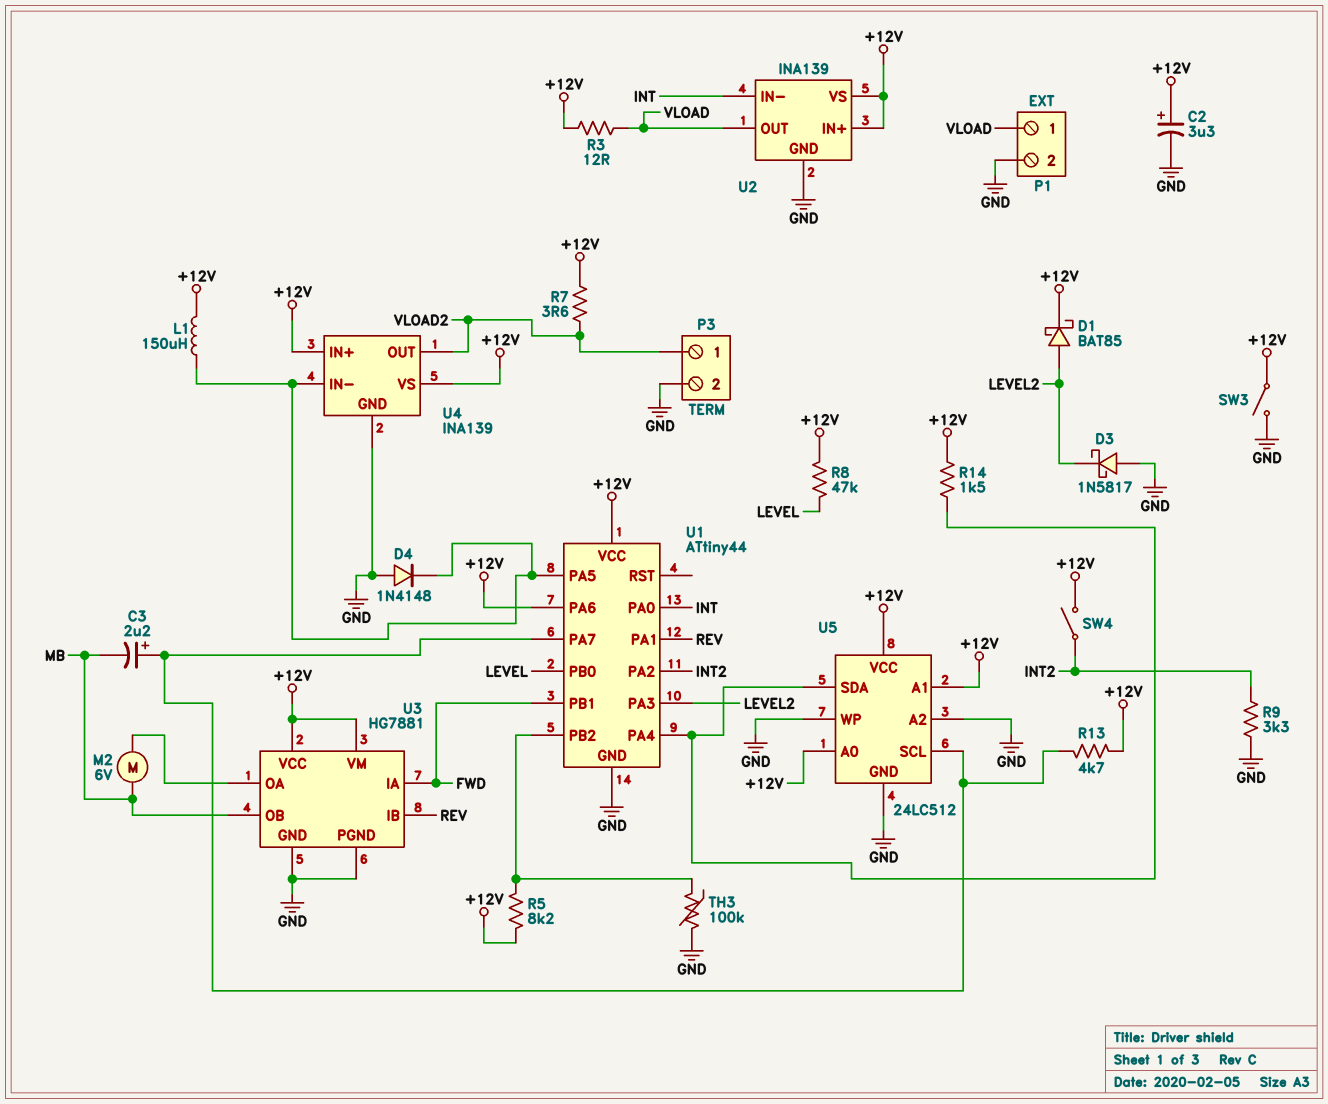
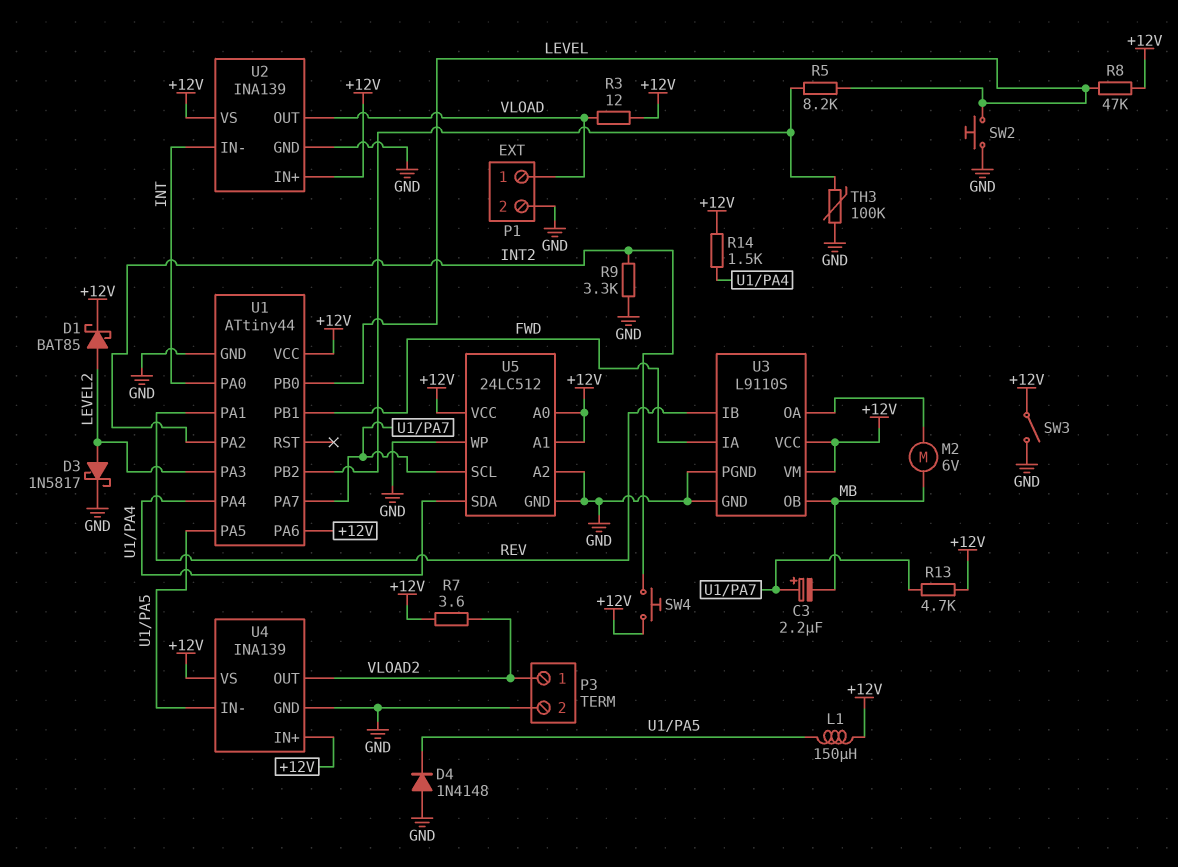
C2: 3.3uF (plus +12V, minus GND) -> none
D3: schottky 1N5817 (A GND, K LEVEL2) -> schottky 1N5817 (A LEVEL2, K GND)
R5: 8.2k (+12V, U1/PB2) -> 8.2k (LEVEL, U1/PB2)
SW2: none -> button (GND, LEVEL)
SW4: switch (+12V, INT2) -> button (+12V, INT2)
U3: HG7881 -> L9110S

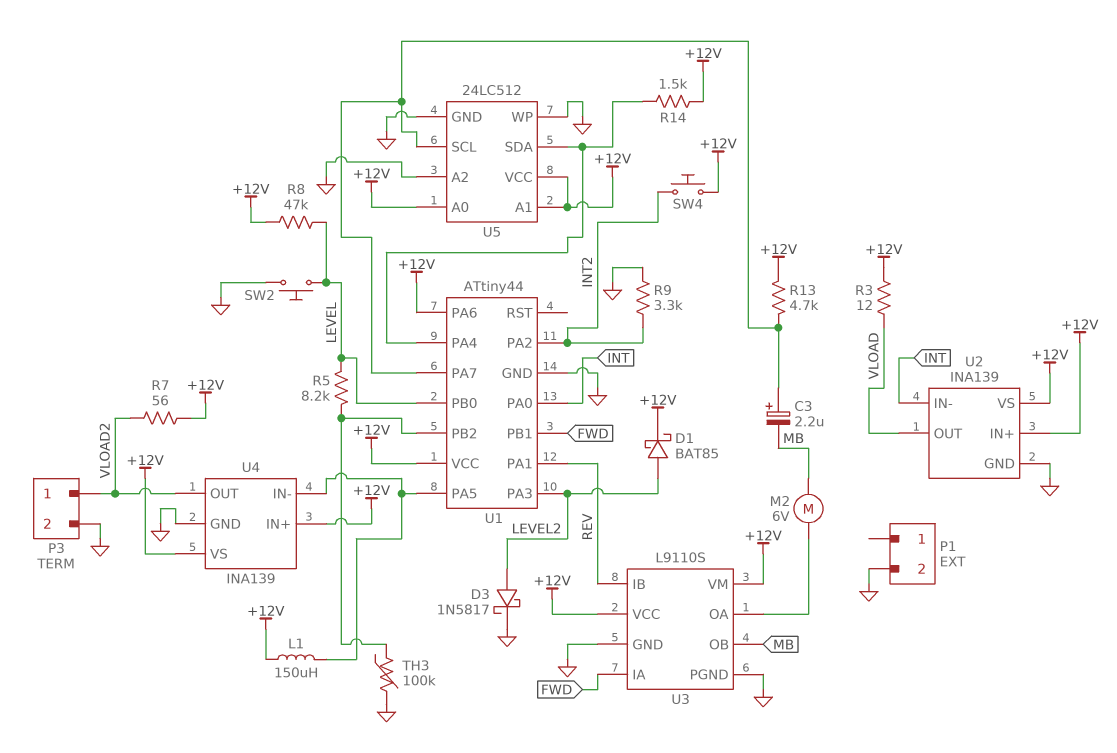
D4: diode 1N4148 (A GND, K U1/PA5) -> none
P1 pin 1: VLOAD -> none
R7: 3.6 (+12V, VLOAD2) -> 56 (+12V, VLOAD2)
SW3: switch (+12V, GND) -> none

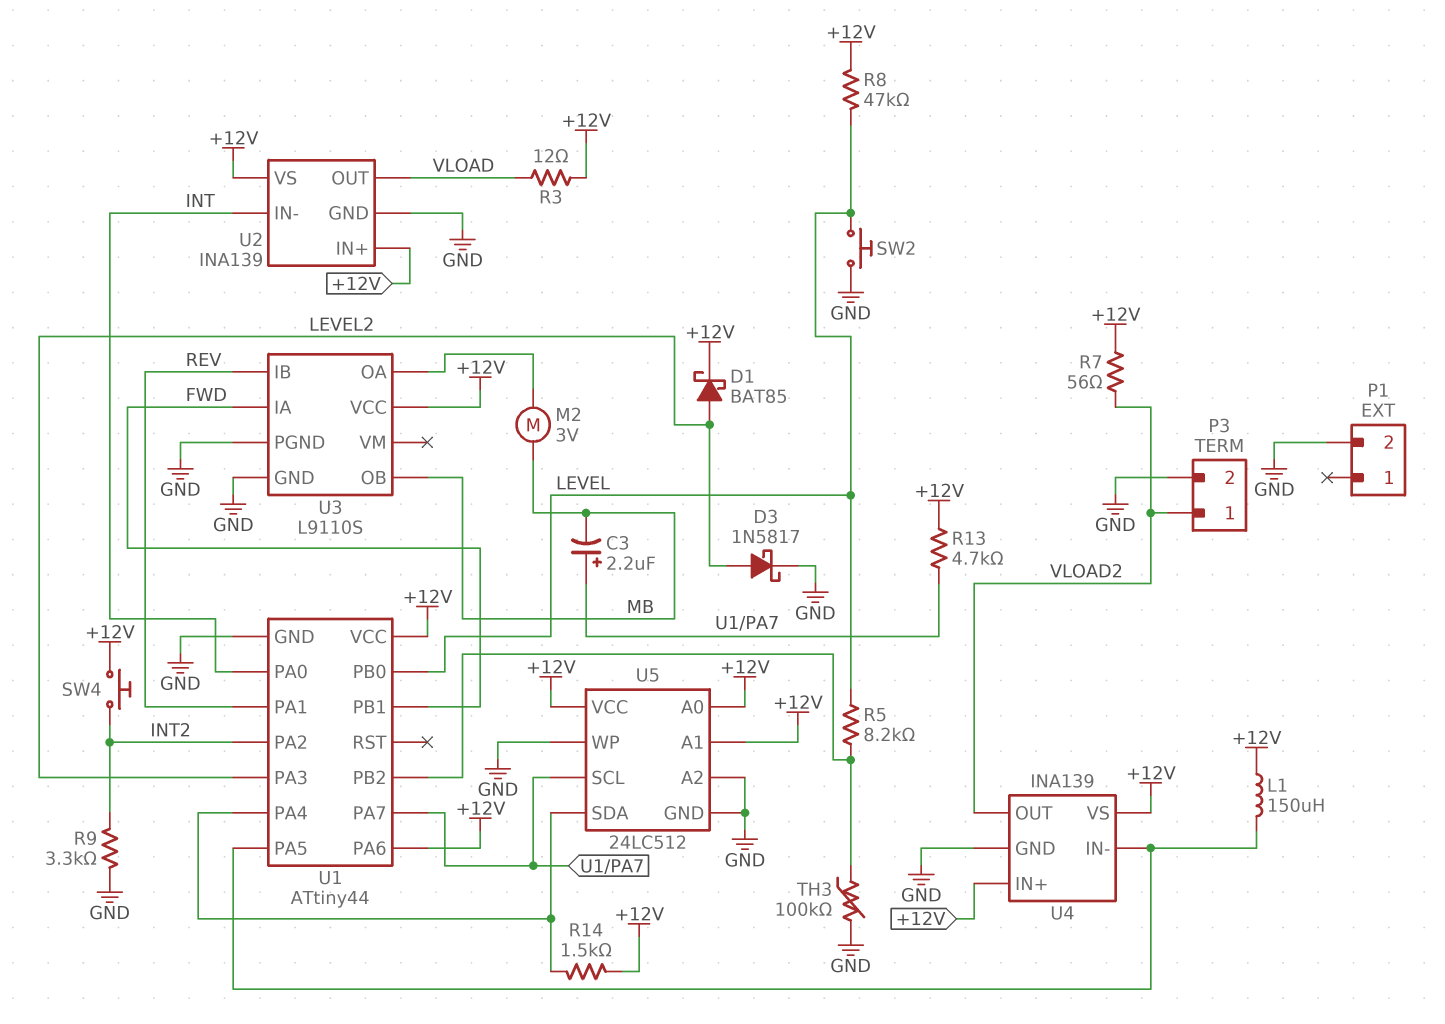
M2: motor 6V (MB, U3/OA) -> motor 3V (MB, U3/OA)
U3 pin VM: +12V -> none

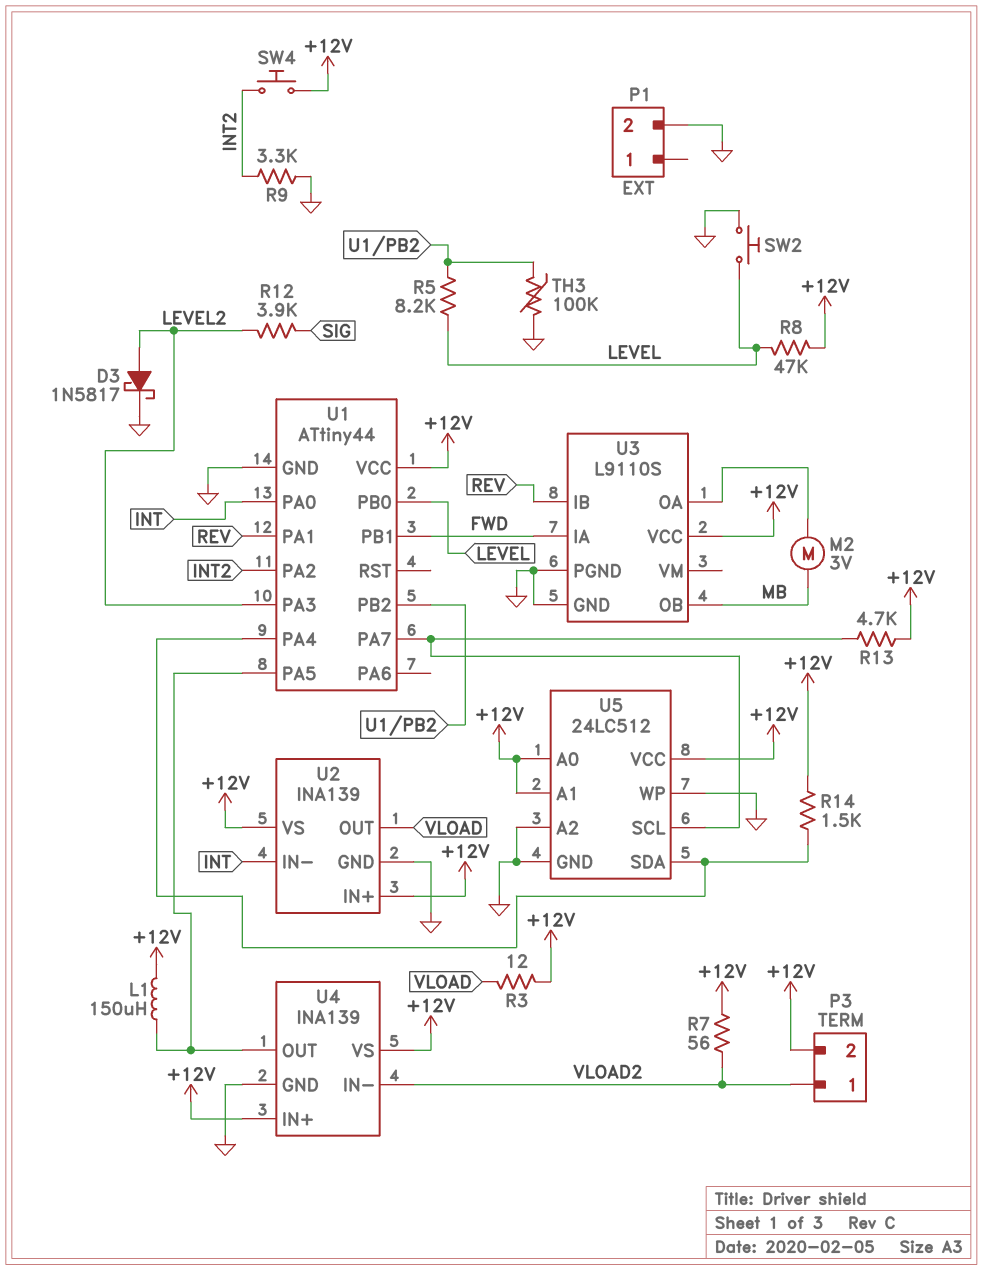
C3: 2.2uF (plus U1/PA7, minus MB) -> none
D1: schottky BAT85 (A LEVEL2, K +12V) -> none
P3 pin 2: GND -> +12V
R12: none -> 3.9k (LEVEL2, SIG)
U1 pin PA6: +12V -> none
U4 pin IN-: U1/PA5 -> VLOAD2
U4 pin OUT: VLOAD2 -> U1/PA5

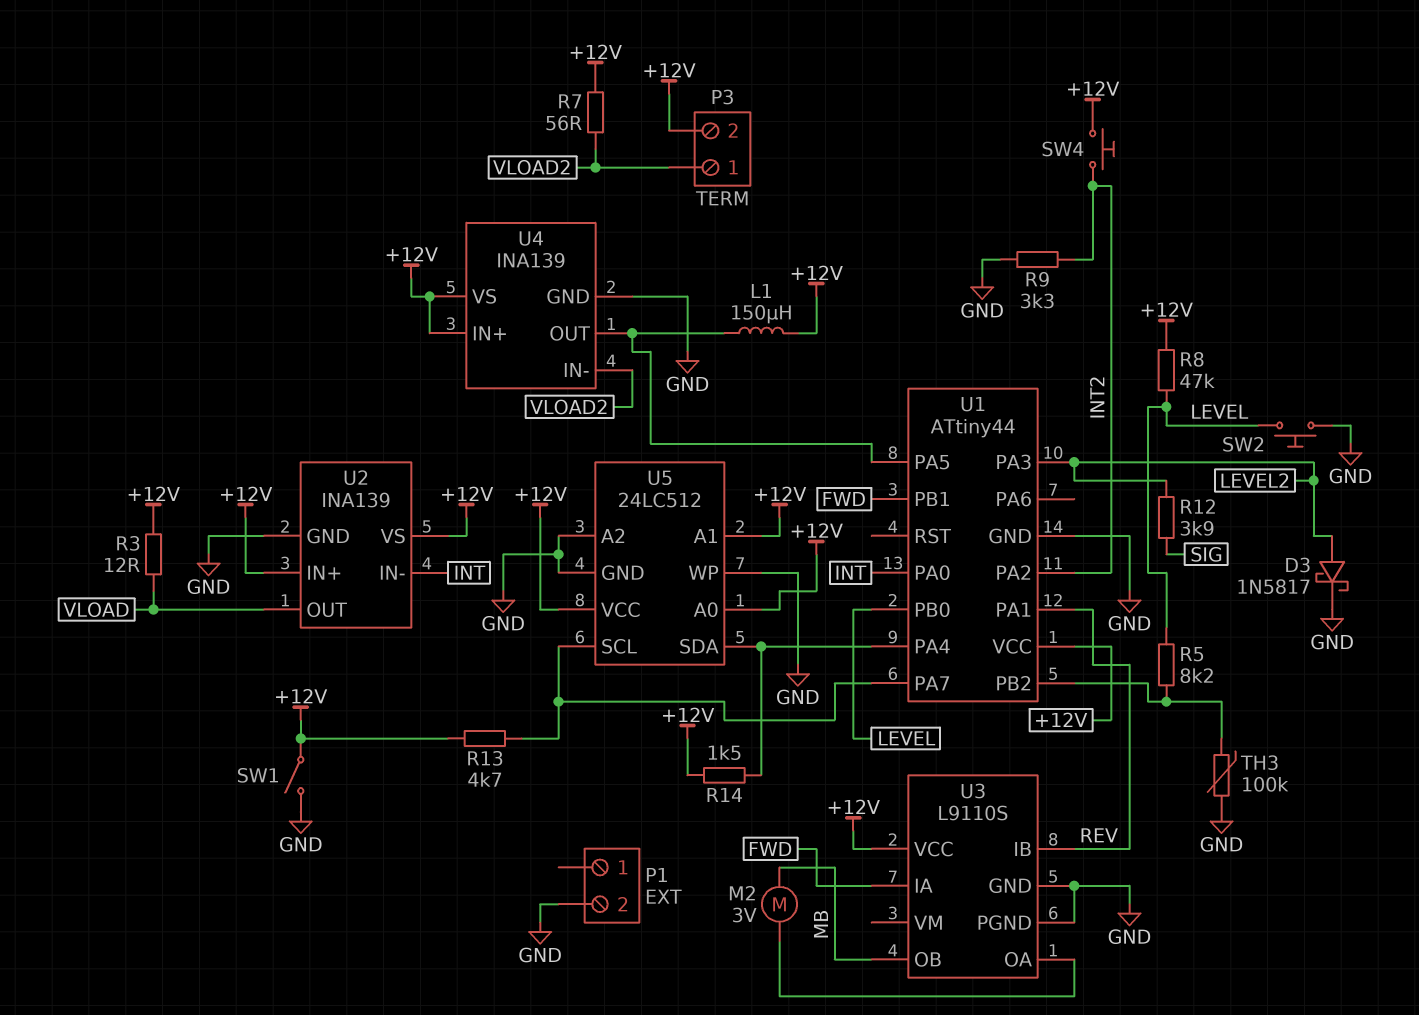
SW1: none -> switch (+12V, GND)

